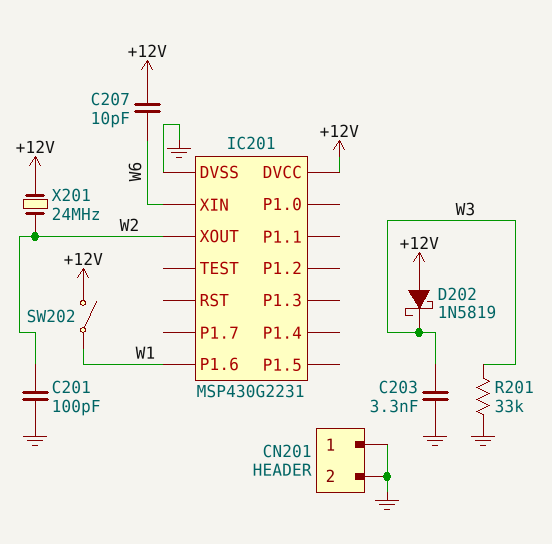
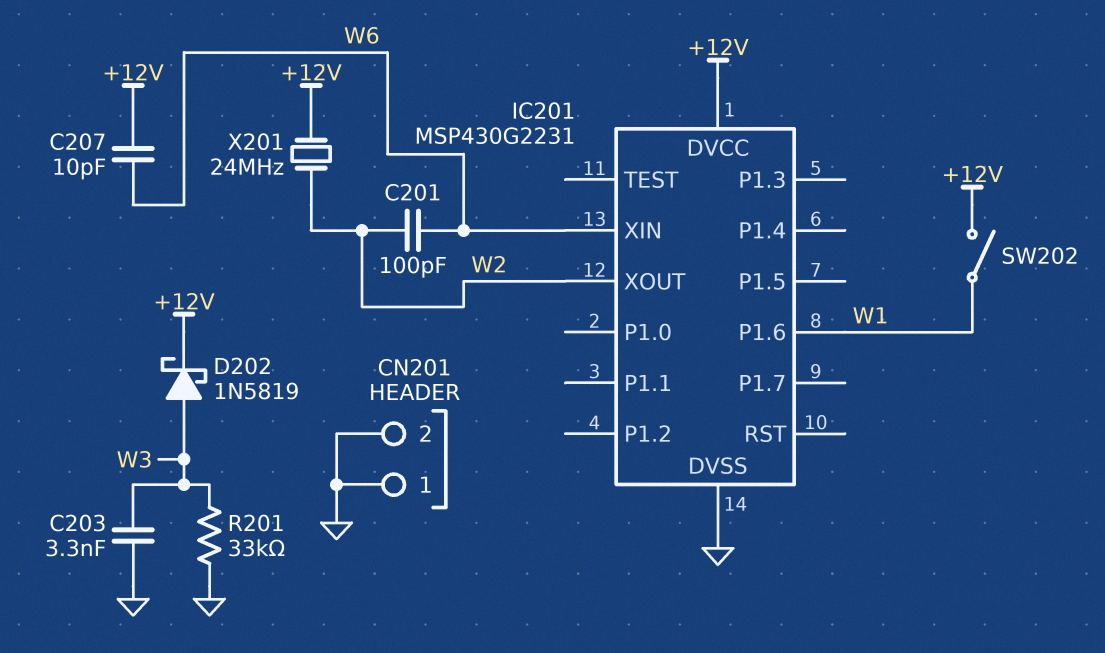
C201: 100pF (GND, W2) -> 100pF (W2, W6)
D202: schottky 1N5819 (A +12V, K W3) -> schottky 1N5819 (A W3, K +12V)

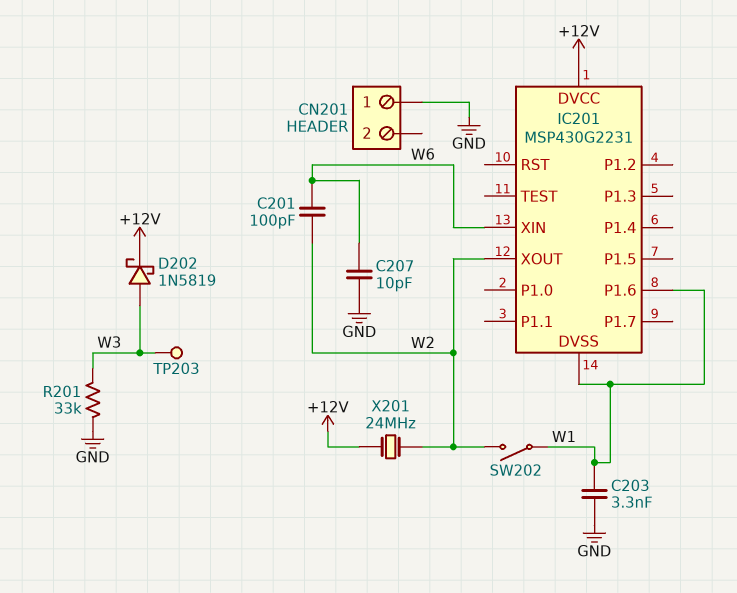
C203: 3.3nF (GND, W3) -> 3.3nF (GND, W1)
C207: 10pF (+12V, W6) -> 10pF (GND, W6)
CN201 pin 2: GND -> none
IC201 pin DVSS: GND -> W1
SW202: switch (+12V, W1) -> switch (W1, W2)
TP203: none -> test point (W3)

